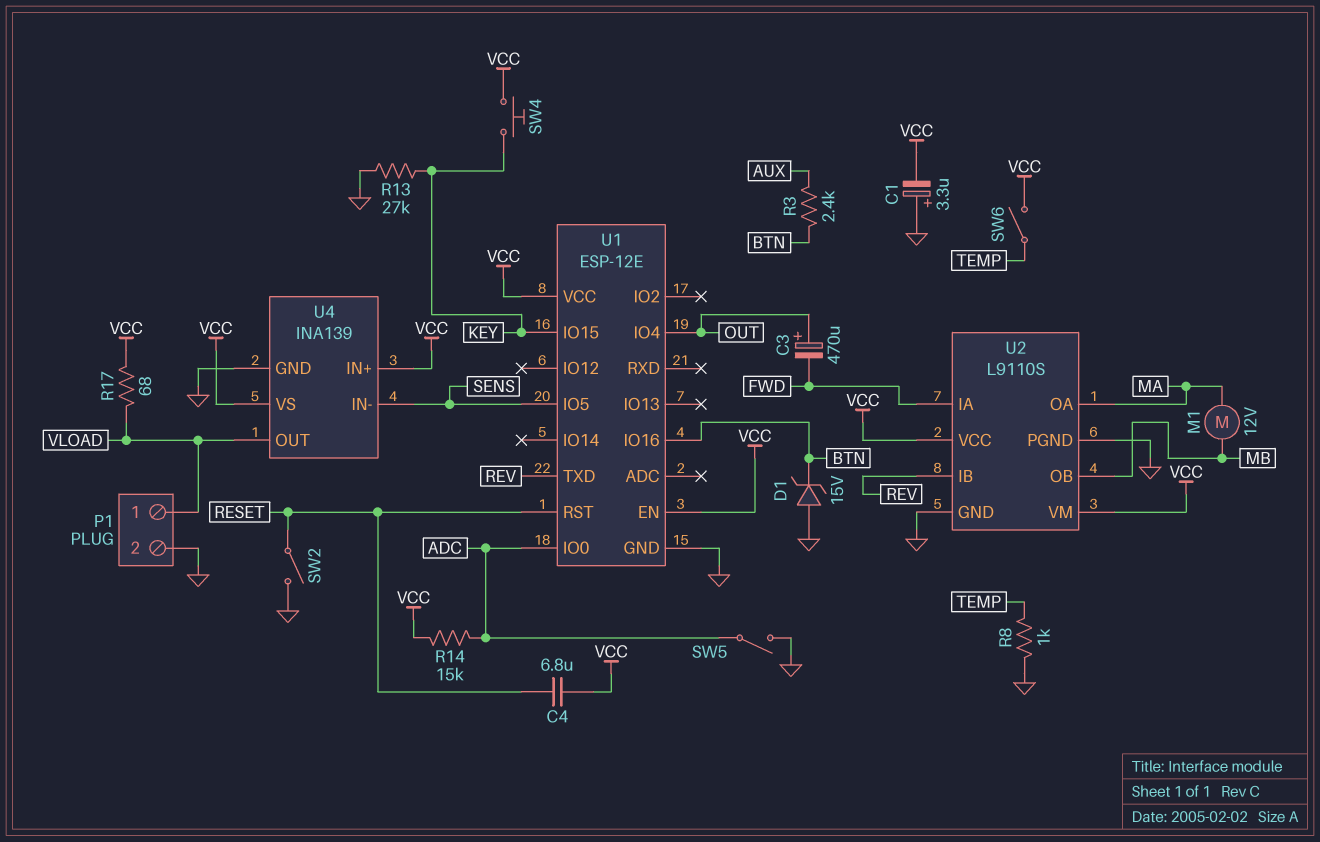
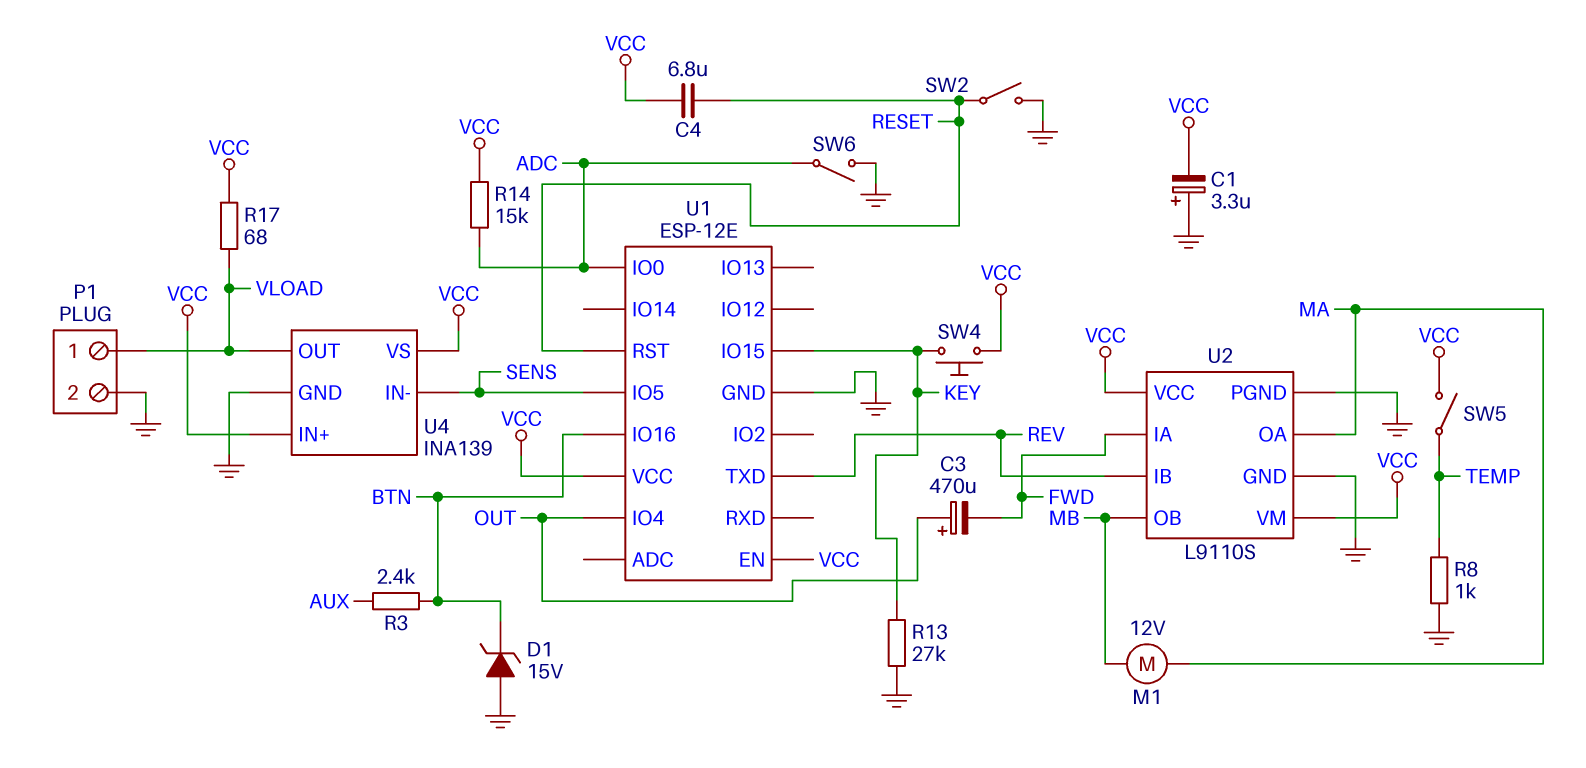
SW5: switch (ADC, GND) -> switch (TEMP, VCC)
SW6: switch (TEMP, VCC) -> switch (ADC, GND)

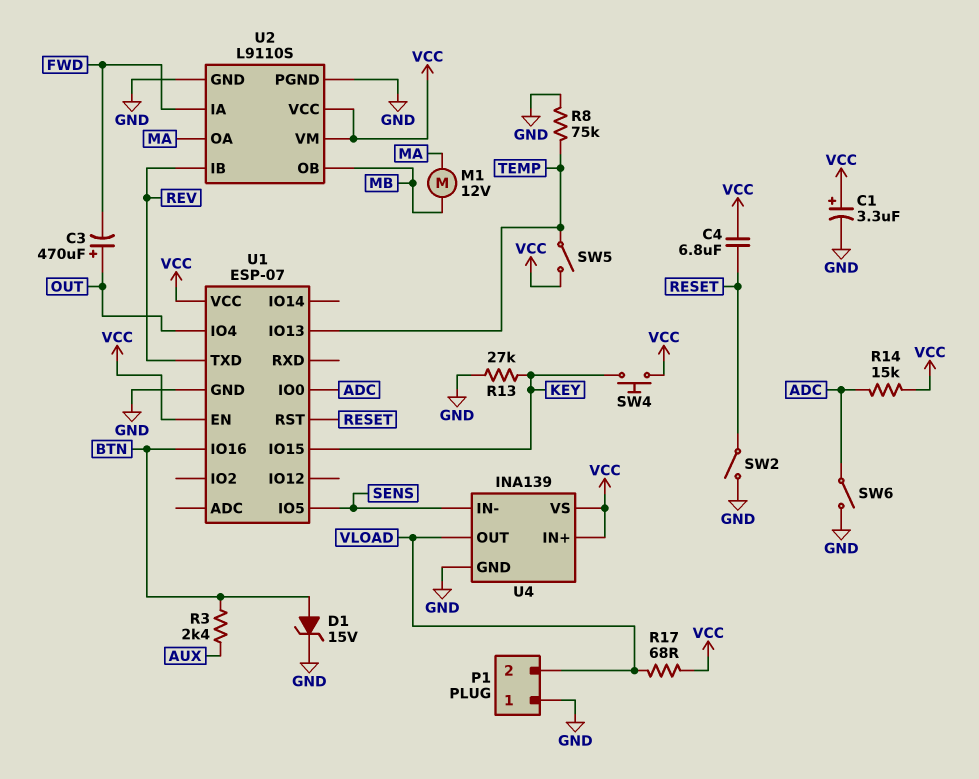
C1: 3.3uF (plus GND, minus VCC) -> 3.3uF (plus VCC, minus GND)
D1: zener 15V (A GND, K BTN) -> zener 15V (A BTN, K GND)
P1 pin 1: VLOAD -> GND
P1 pin 2: GND -> VLOAD
R8: 1k (GND, TEMP) -> 75k (GND, TEMP)
U1: ESP-12E -> ESP-07
U1 pin IO13: none -> TEMP

